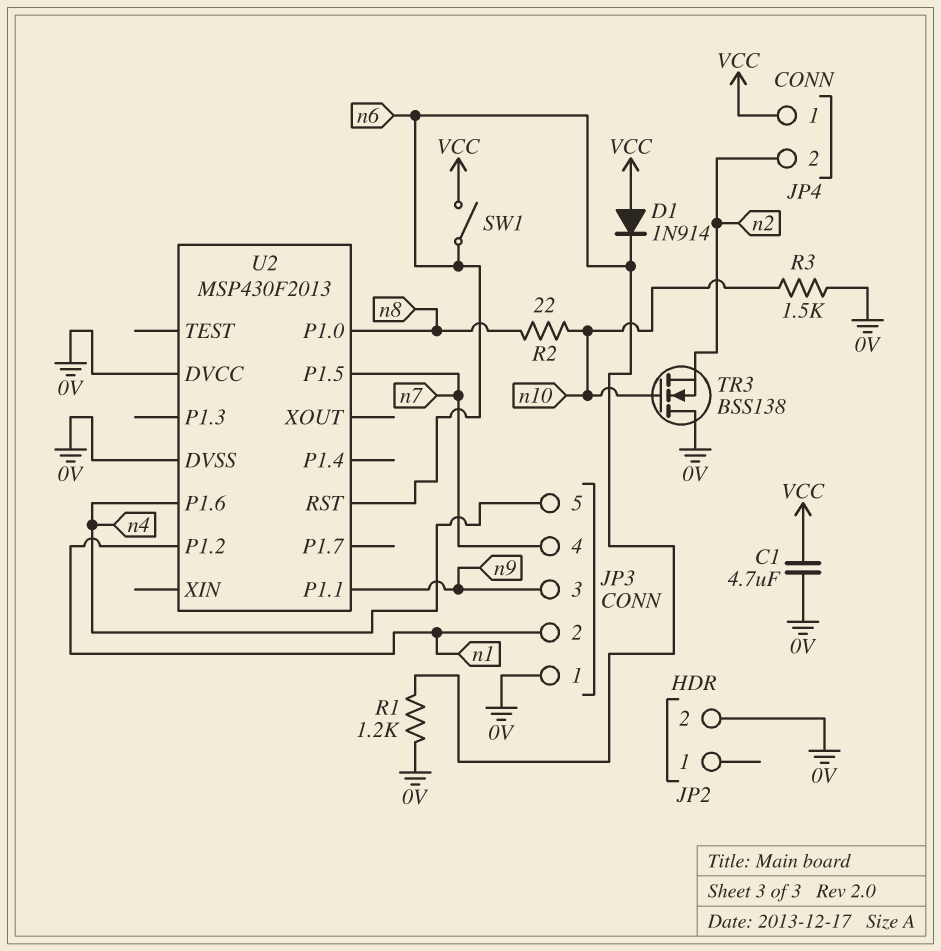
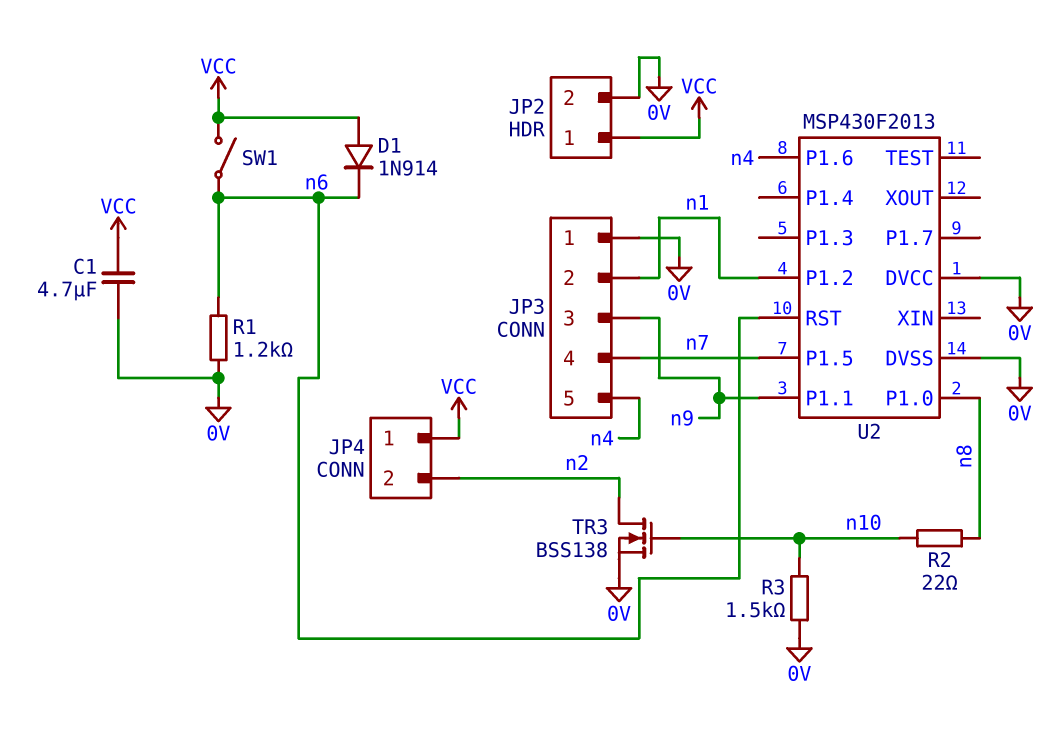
JP2 pin 1: none -> VCC
TR3: NMOS BSS138 (G n10, D 0V, S n2) -> NMOS BSS138 (G n10, D n2, S 0V)

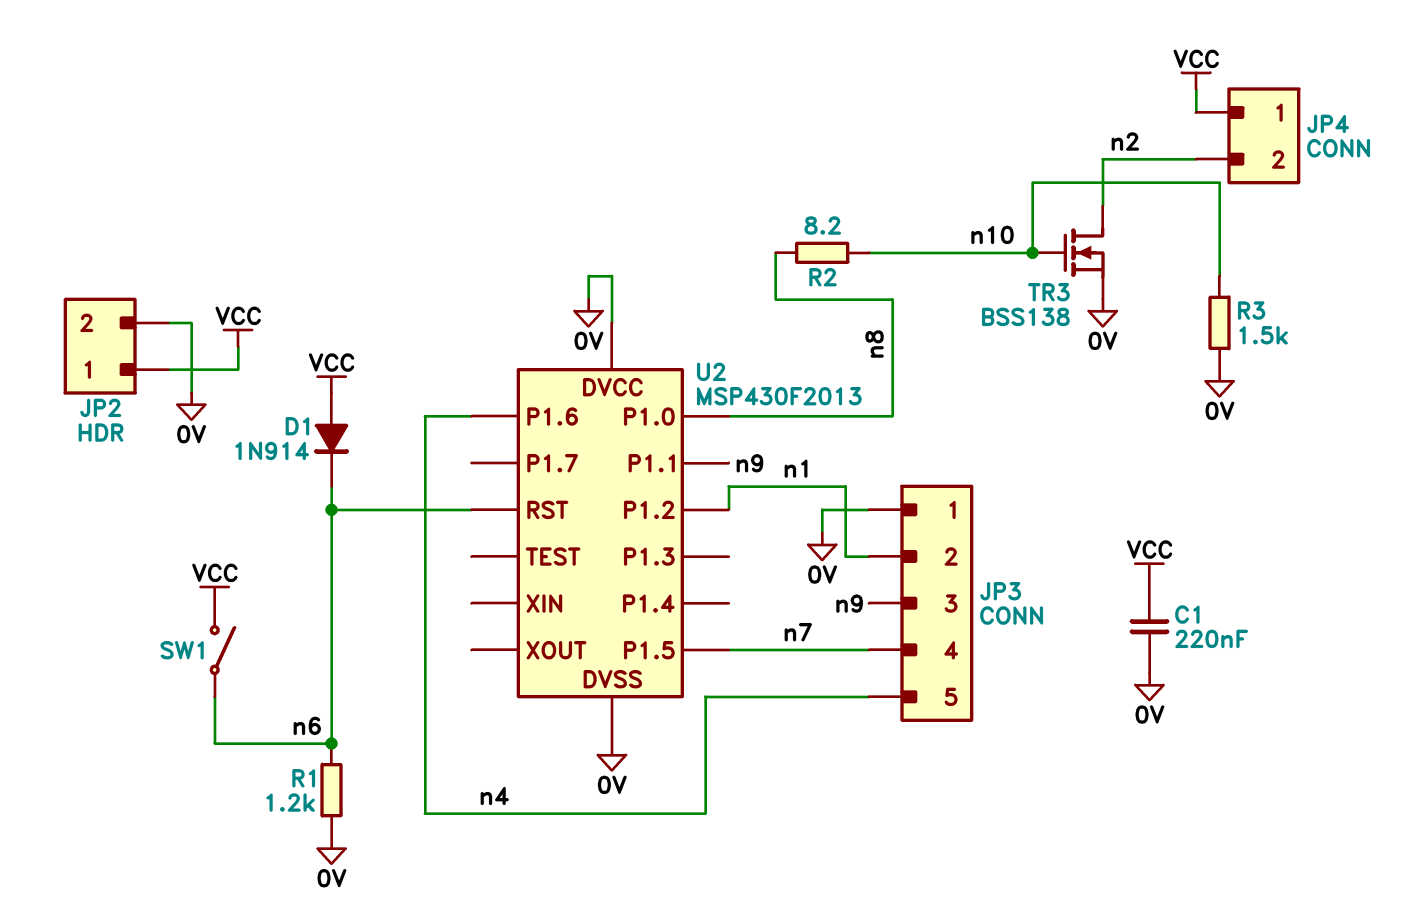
C1: 4.7uF (0V, VCC) -> 220nF (0V, VCC)
R2: 22 (n8, n10) -> 8.2 (n8, n10)

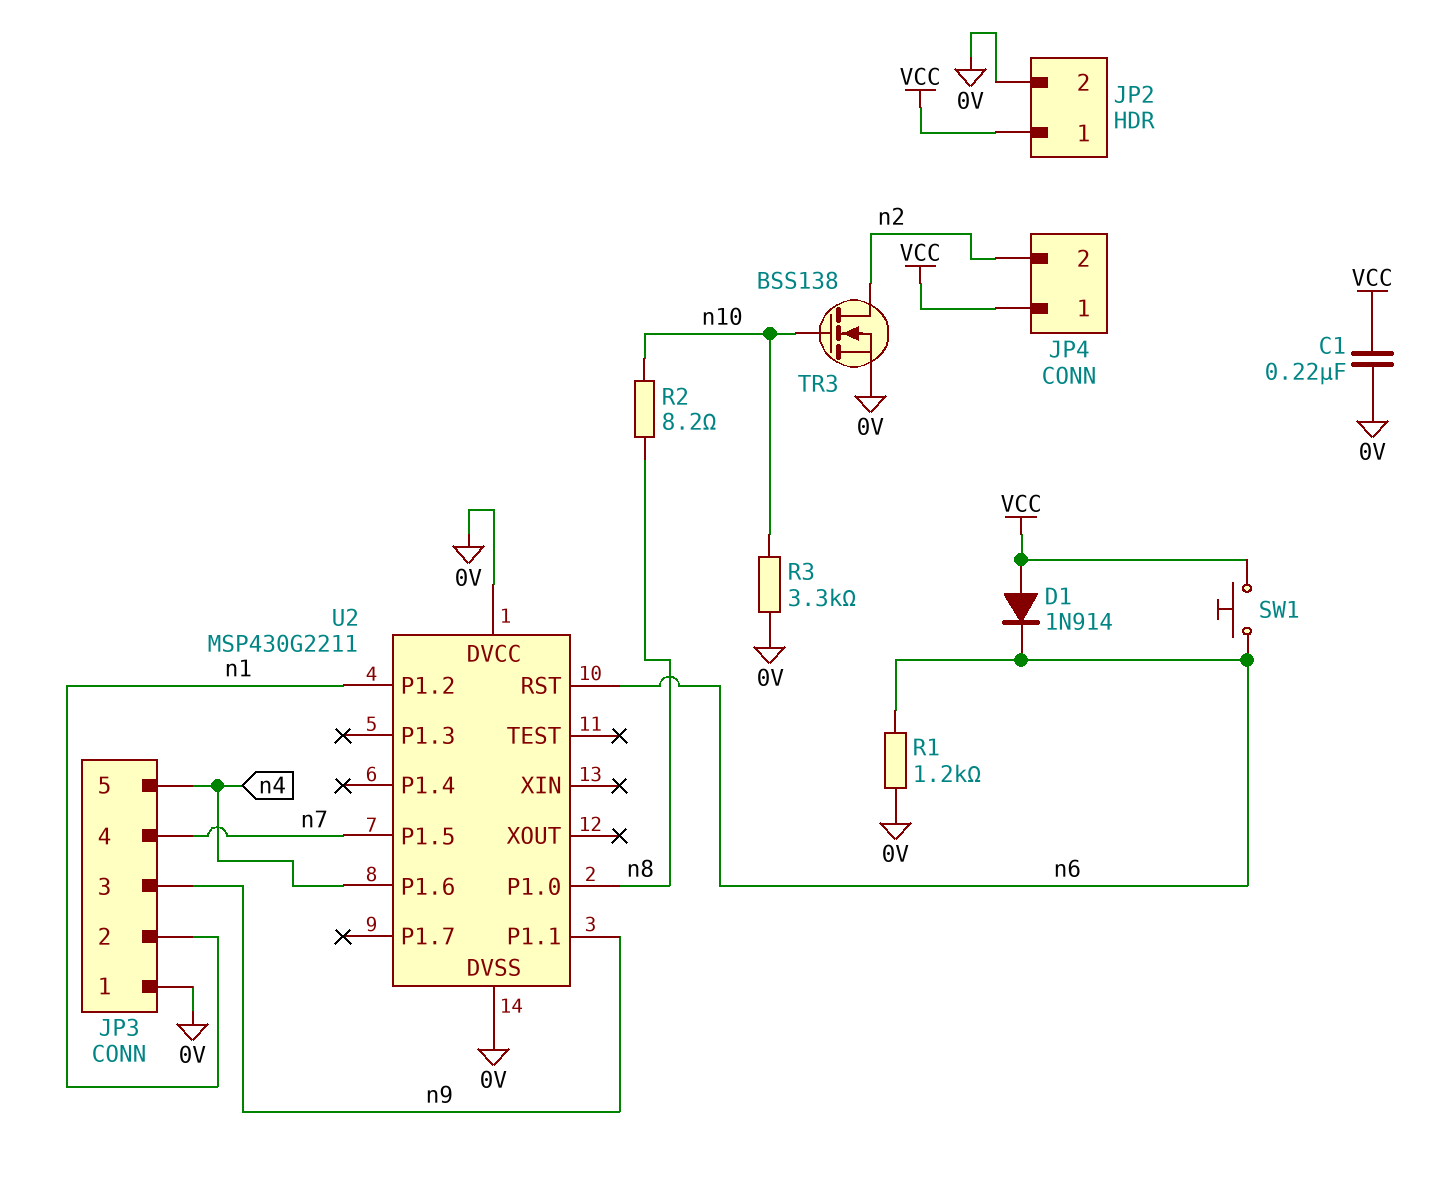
R3: 1.5k (0V, n10) -> 3.3k (0V, n10)
SW1: switch (VCC, n6) -> button (VCC, n6)
U2: MSP430F2013 -> MSP430G2211

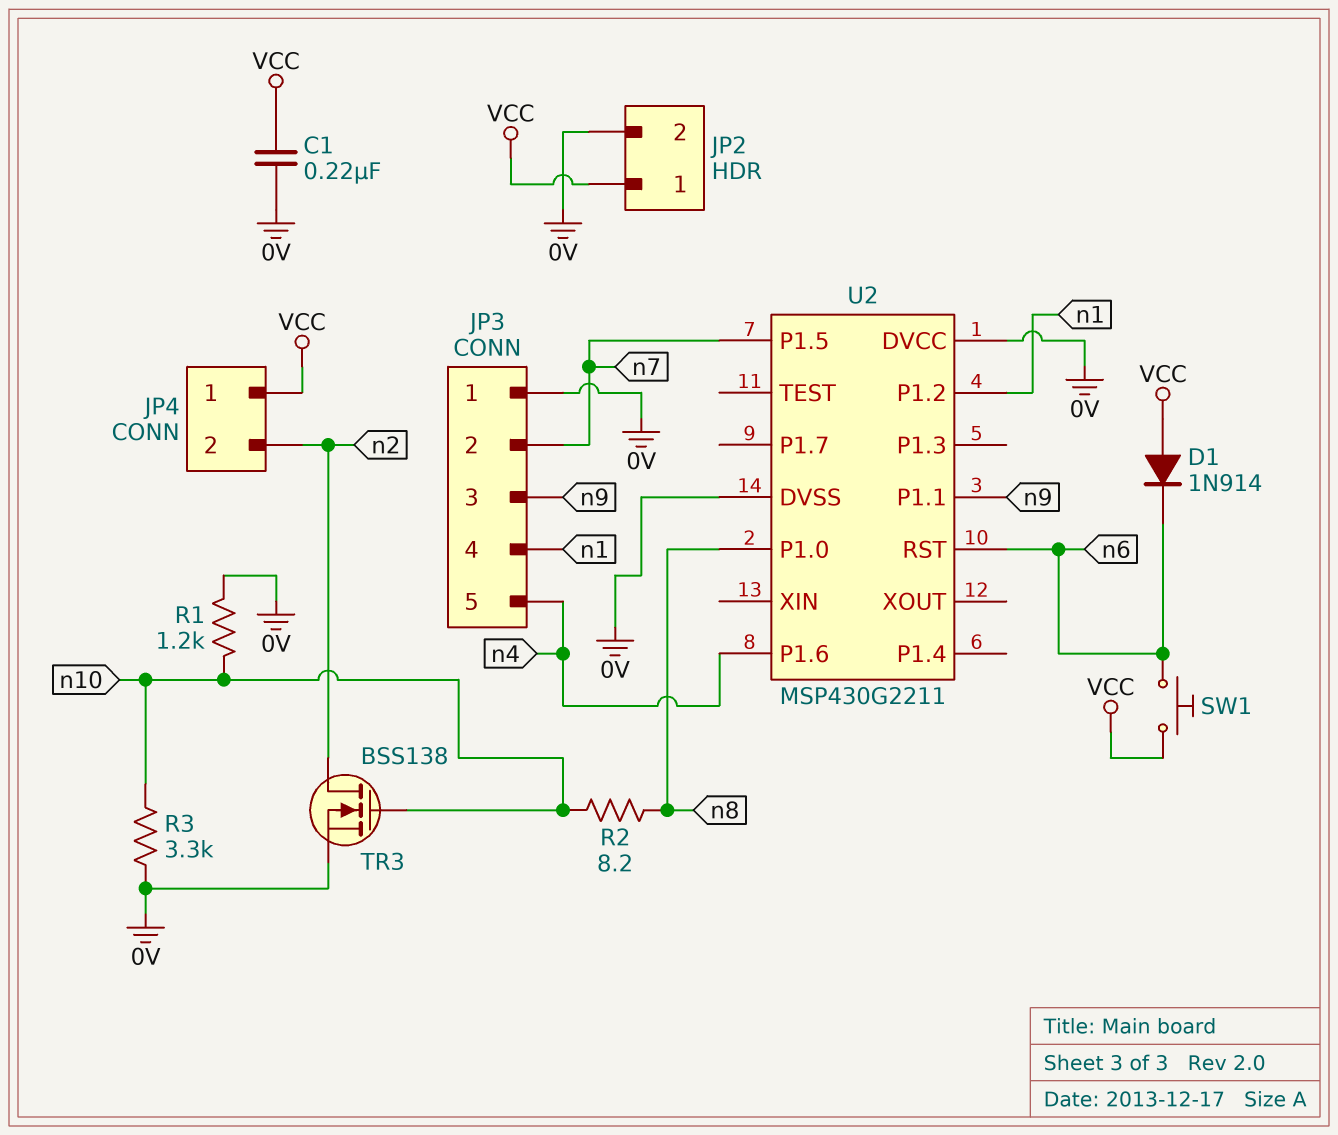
JP3 pin 2: n1 -> n7
JP3 pin 4: n7 -> n1
R1: 1.2k (0V, n6) -> 1.2k (0V, n10)

